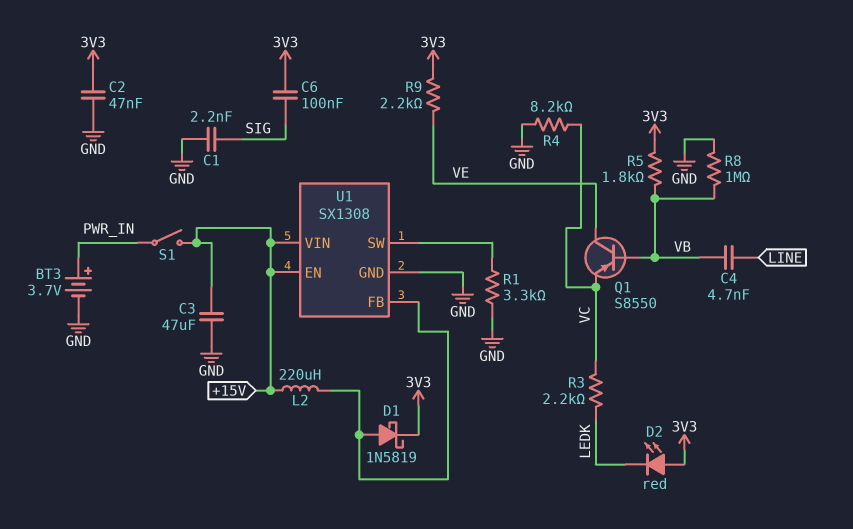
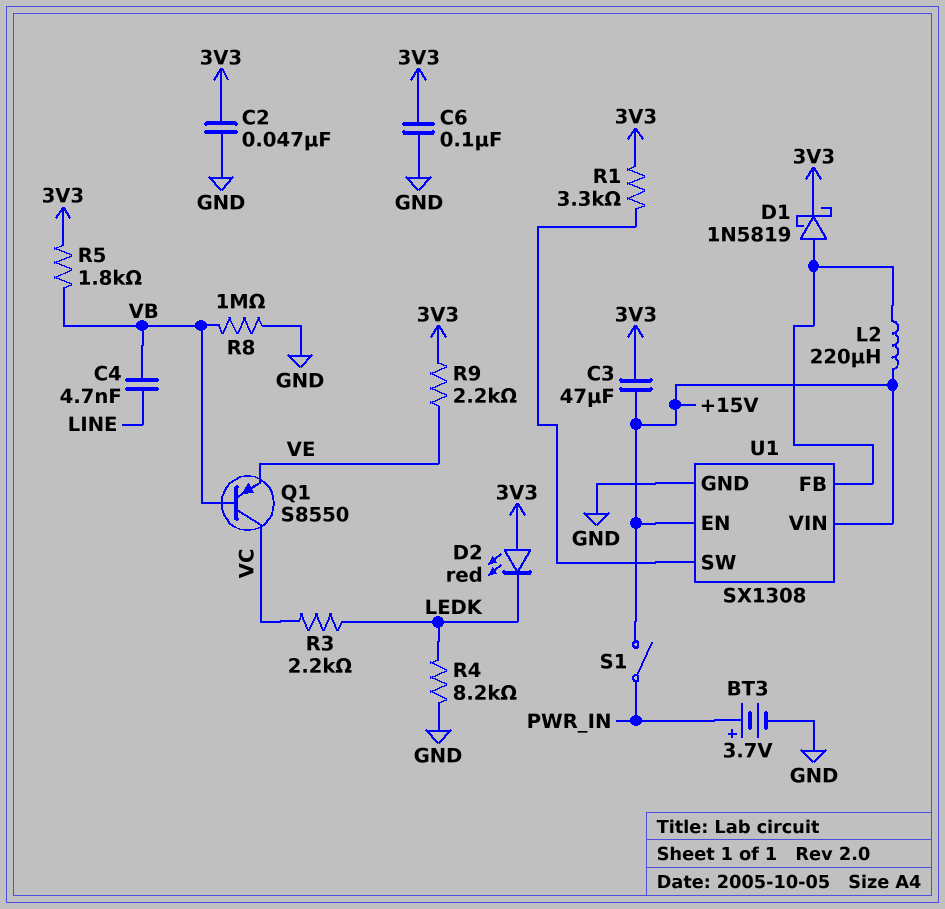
C1: 2.2nF (GND, SIG) -> none
C3: 47uF (+15V, GND) -> 47uF (+15V, 3V3)
C6: 100nF (3V3, SIG) -> 100nF (3V3, GND)
Q1: PNP S8550 (B VB, C VE, E VC) -> PNP S8550 (B VB, C VC, E VE)
R1: 3.3k (GND, U1/SW) -> 3.3k (3V3, U1/SW)
R4: 8.2k (GND, VC) -> 8.2k (GND, LEDK)

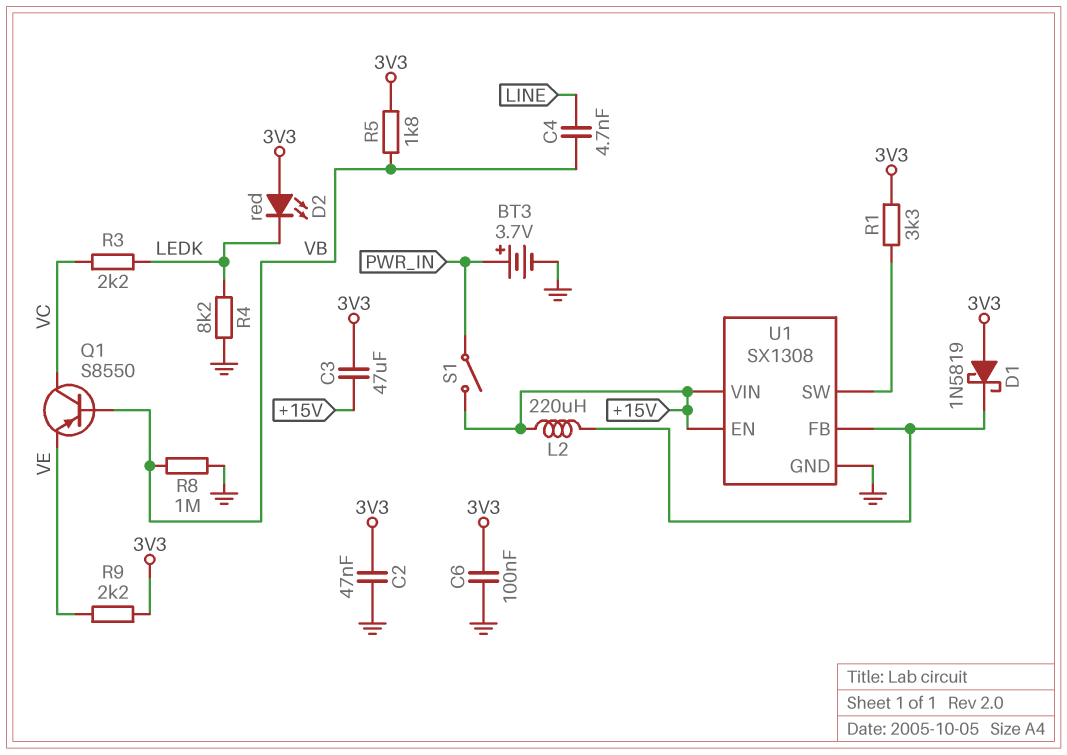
D1: schottky 1N5819 (A U1/FB, K 3V3) -> schottky 1N5819 (A 3V3, K U1/FB)

